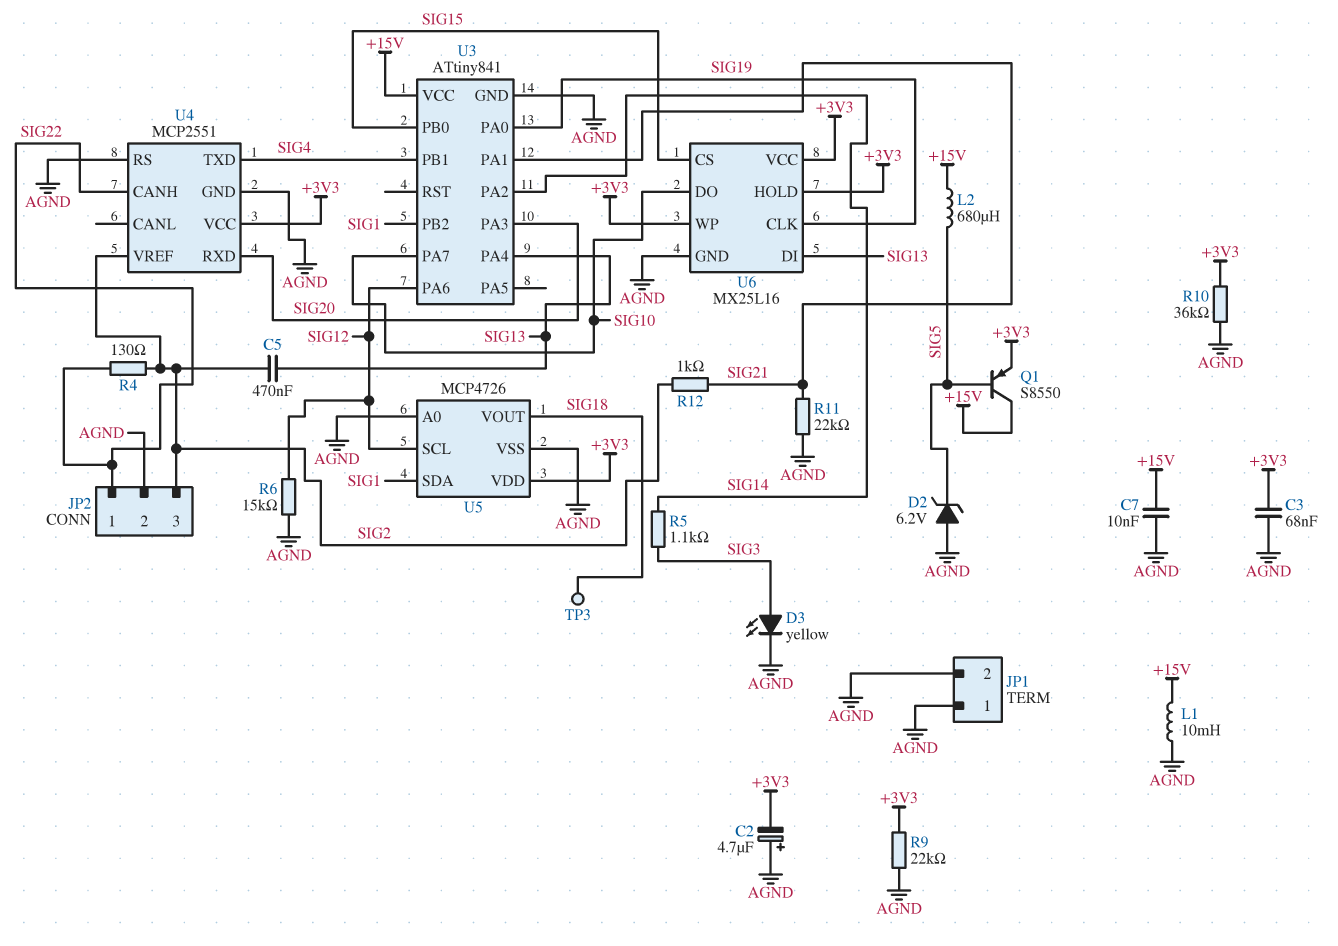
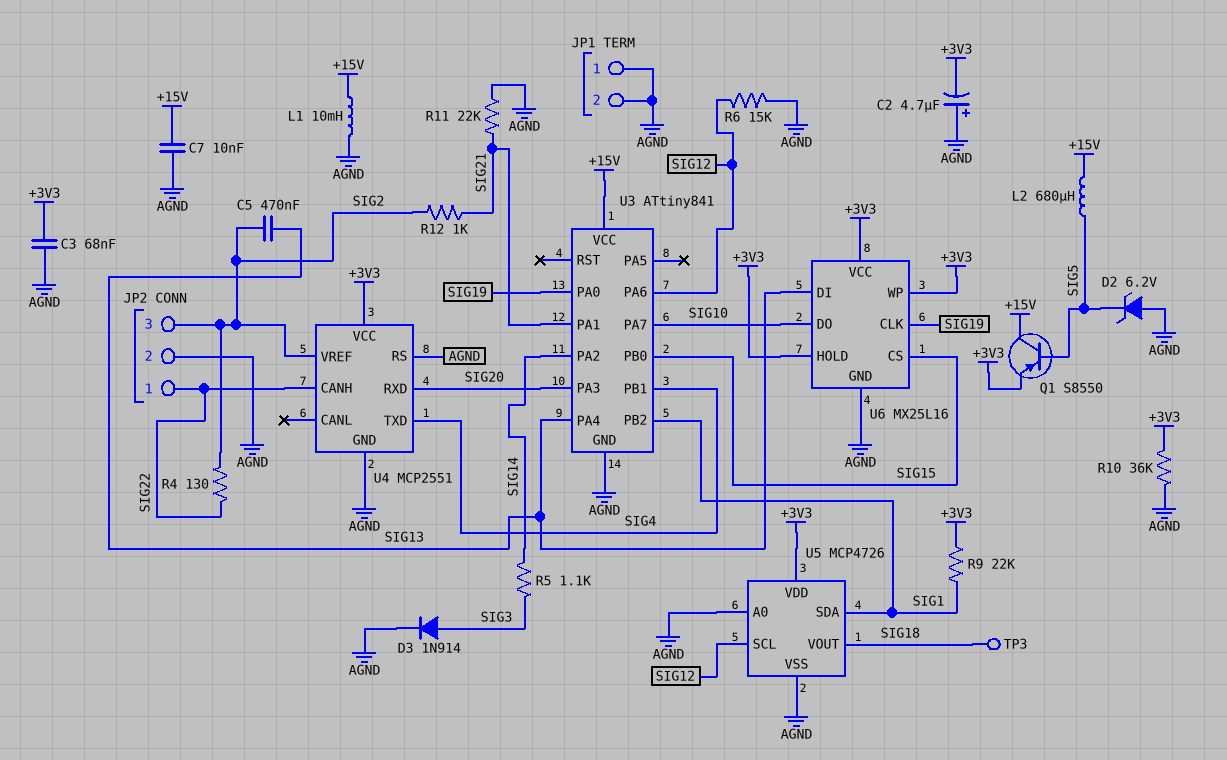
D3: LED yellow (A SIG3, K AGND) -> diode 1N914 (A SIG3, K AGND)
R9: 22k (+3V3, AGND) -> 22k (+3V3, SIG1)

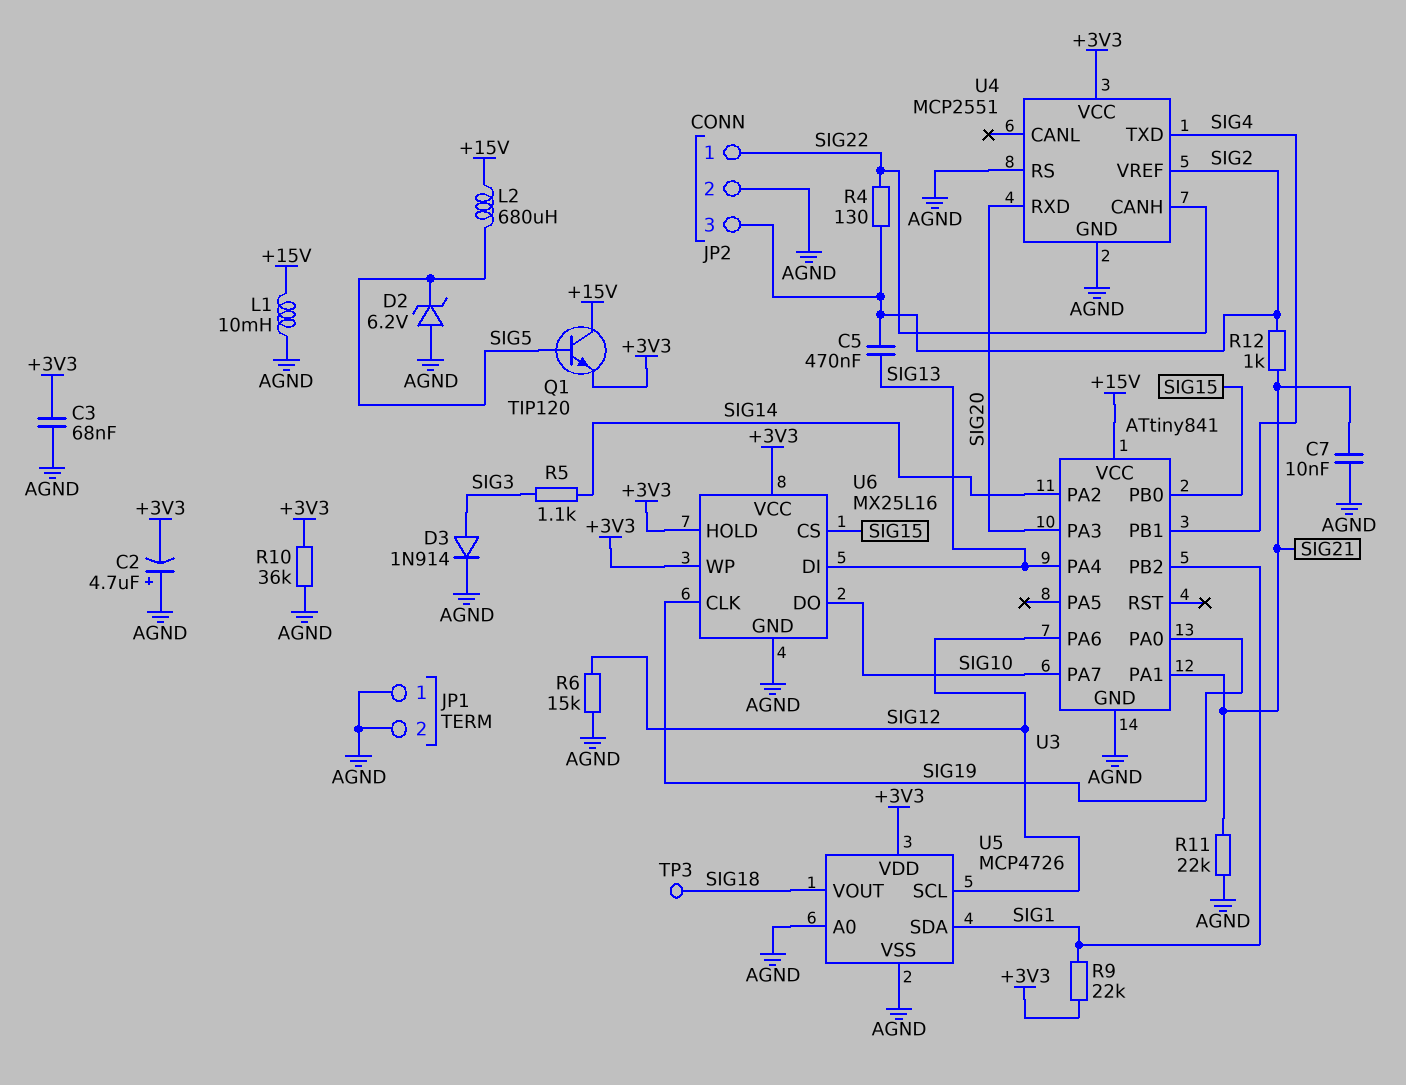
C7: 10nF (+15V, AGND) -> 10nF (AGND, SIG21)
Q1: PNP S8550 (B SIG5, C +15V, E +3V3) -> NPN TIP120 (B SIG5, C +15V, E +3V3)

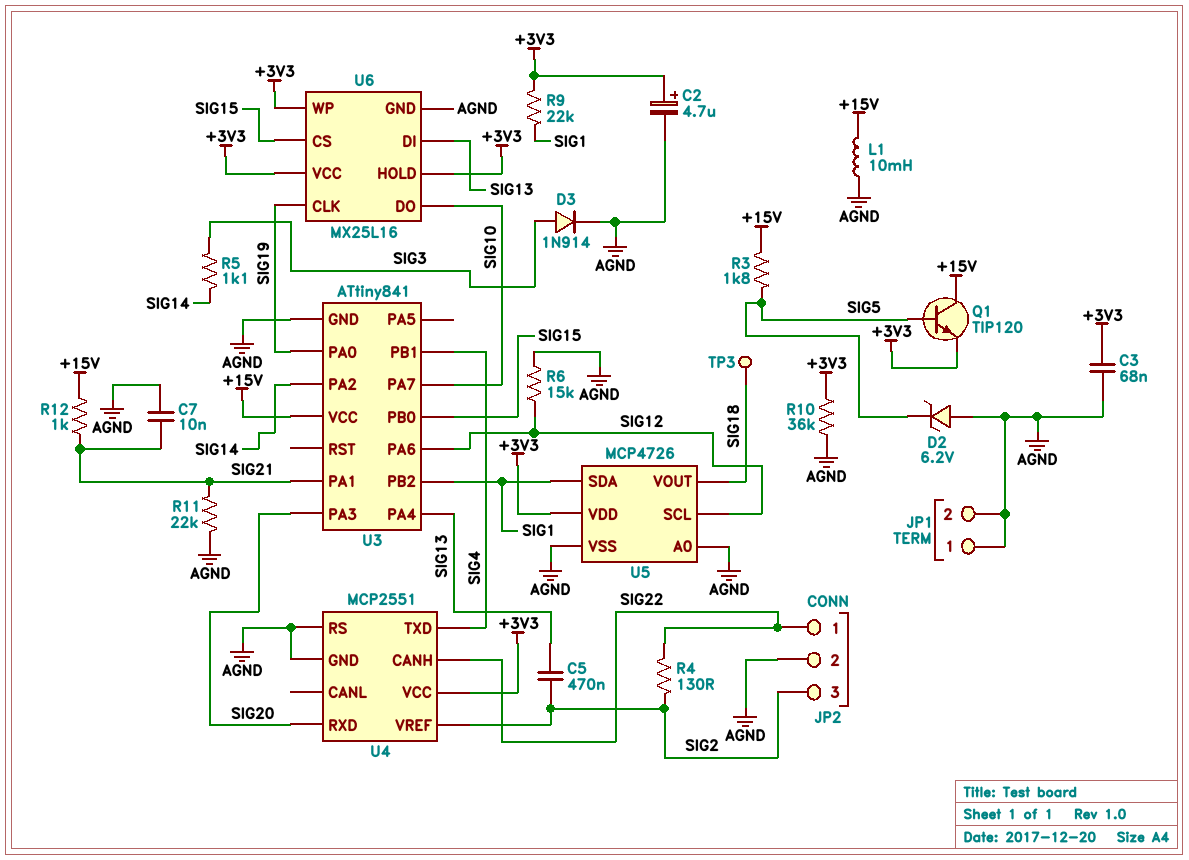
C2: 4.7uF (plus AGND, minus +3V3) -> 4.7uF (plus +3V3, minus AGND)
L2: 680uH (+15V, SIG5) -> none
R3: none -> 1.8k (+15V, SIG5)
R12: 1k (SIG2, SIG21) -> 1k (+15V, SIG21)

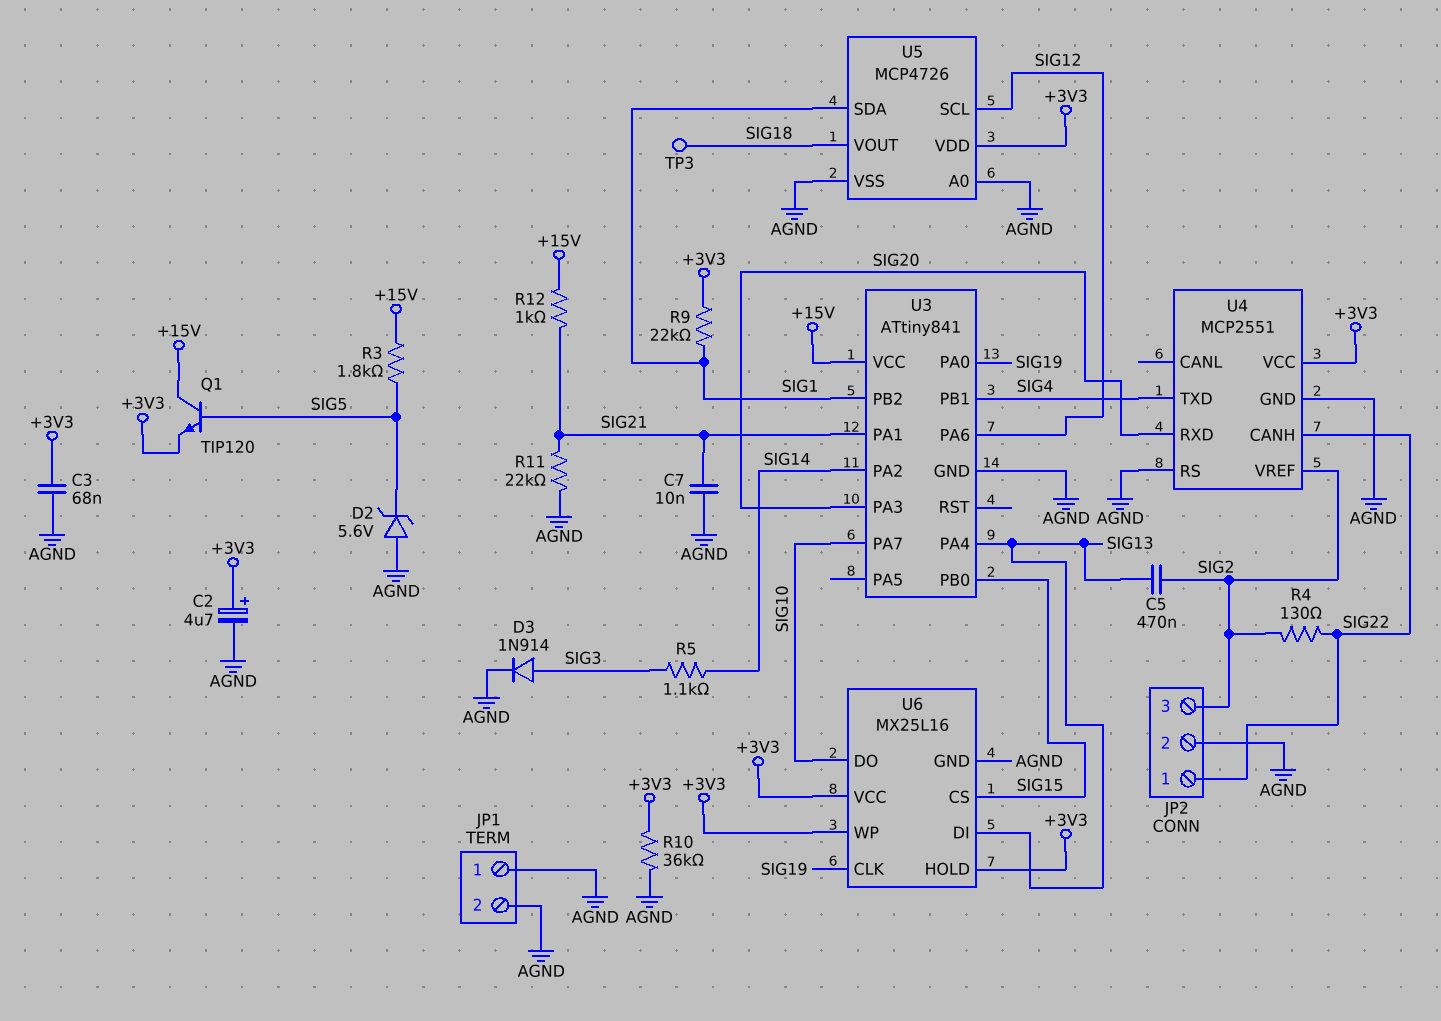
D2: zener 6.2V (A AGND, K SIG5) -> zener 5.6V (A AGND, K SIG5)
L1: 10mH (+15V, AGND) -> none
R6: 15k (AGND, SIG12) -> none

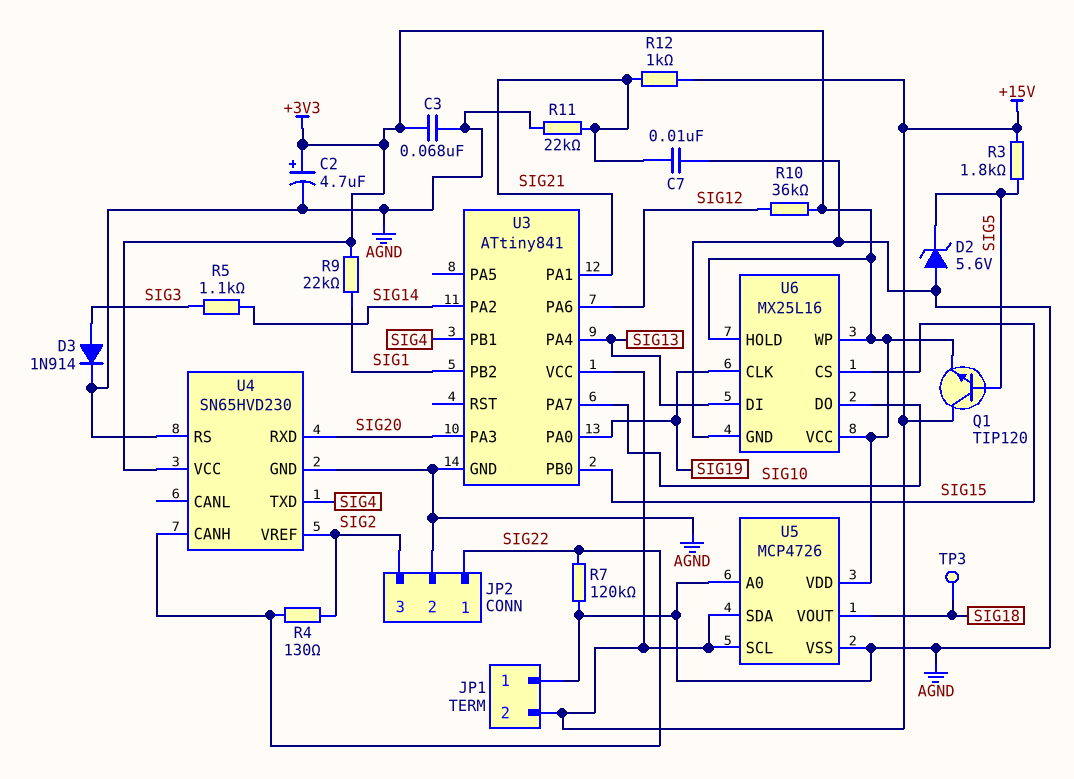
C5: 470nF (SIG2, SIG13) -> none
JP1 pin 2: AGND -> +15V
R7: none -> 120k (AGND, SIG22)
R10: 36k (+3V3, AGND) -> 36k (+3V3, SIG12)
U4: MCP2551 -> SN65HVD230
U5 pin SCL: SIG12 -> +15V
U5 pin SDA: SIG1 -> +15V

